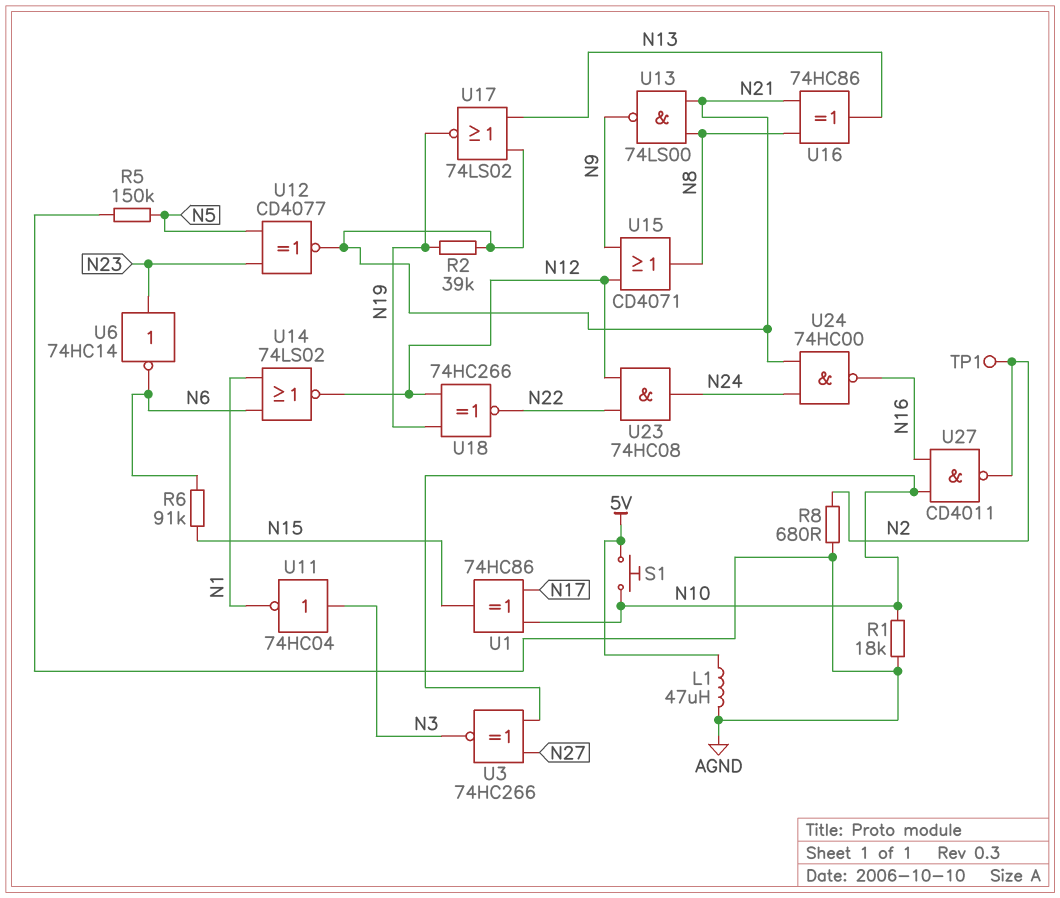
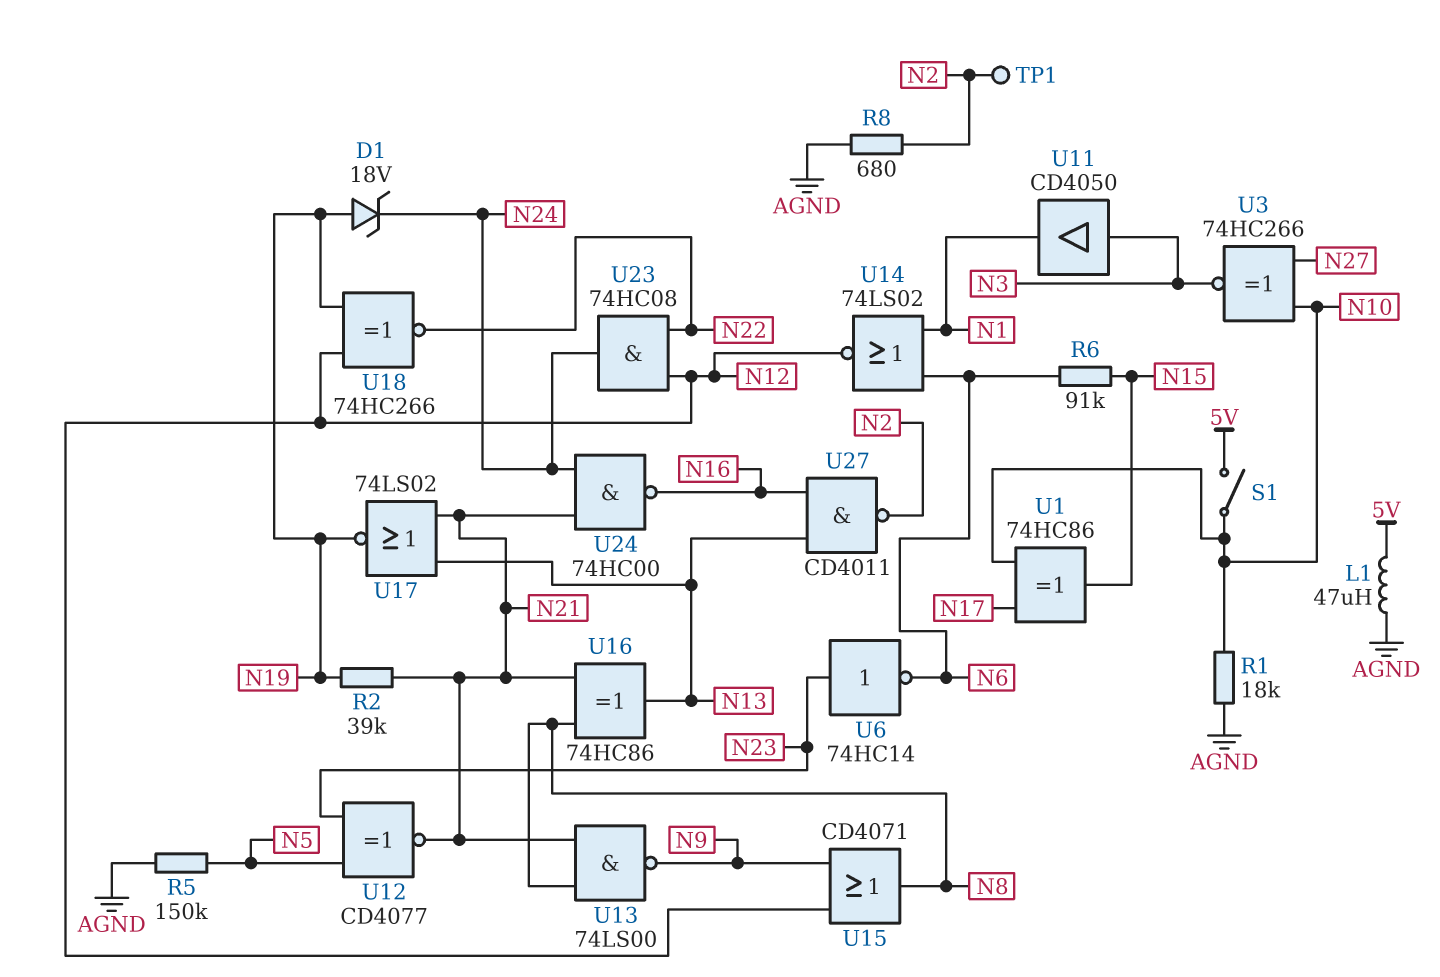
D1: none -> zener 18V (A N19, K N24)
S1: button (5V, N10) -> switch (5V, N10)
U11: NOT 74HC04 (in N3, out N1) -> buffer CD4050 (in N3, out N1)
U27: NAND CD4011 (in N10, in N16, out N2) -> NAND CD4011 (in N13, in N16, out N2)

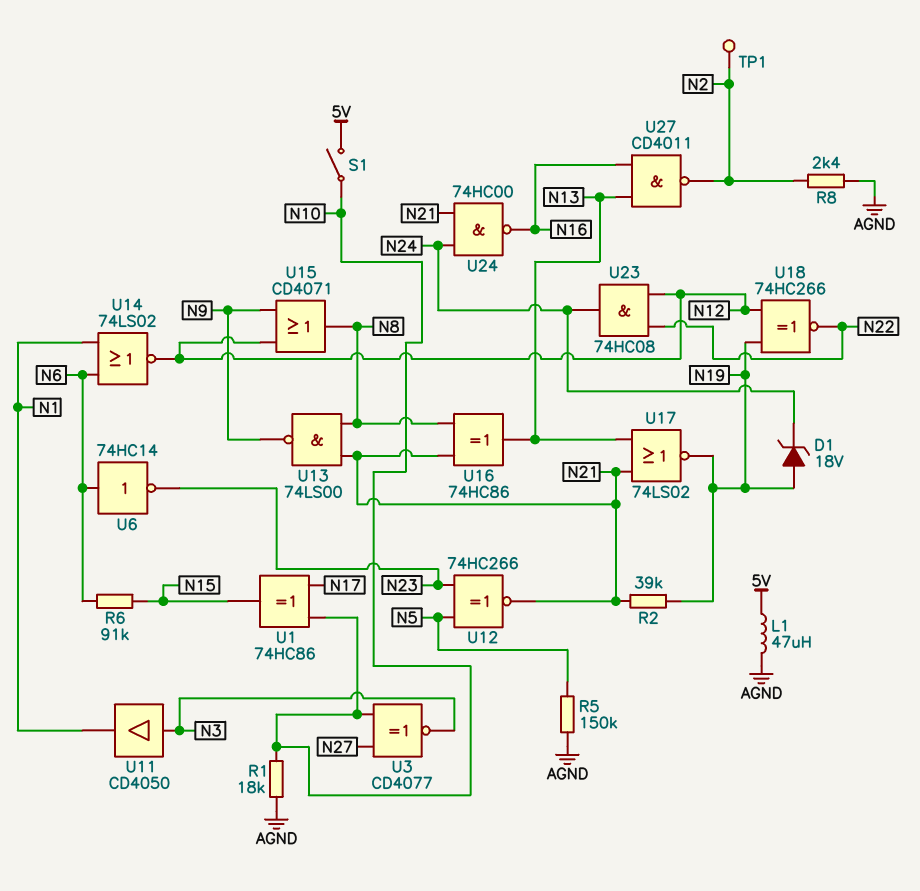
R8: 680 (AGND, N2) -> 2.4k (AGND, N2)
U3: XNOR 74HC266 (in N10, in N27, out N3) -> XNOR CD4077 (in N10, in N27, out N3)
U6: NOT 74HC14 (in N23, out N6) -> NOT 74HC14 (in N6, out N23)
U12: XNOR CD4077 (in N5, in N23, out N21) -> XNOR 74HC266 (in N5, in N23, out N21)

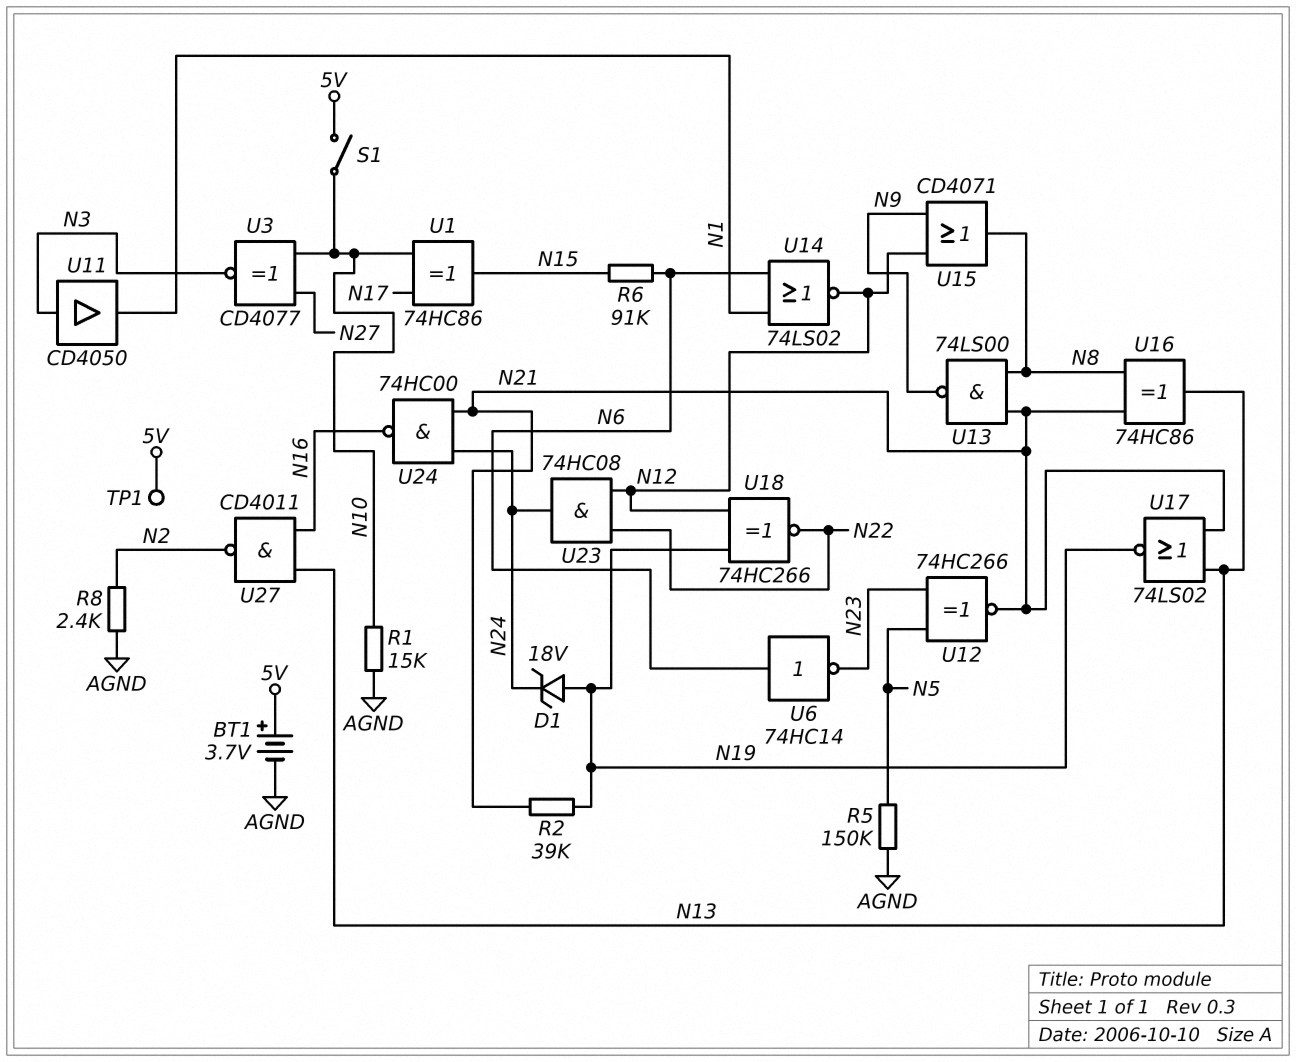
BT1: none -> 3.7V (plus 5V, minus AGND)
L1: 47uH (5V, AGND) -> none
R1: 18k (AGND, N10) -> 15k (AGND, N10)
TP1: test point (N2) -> test point (5V)

